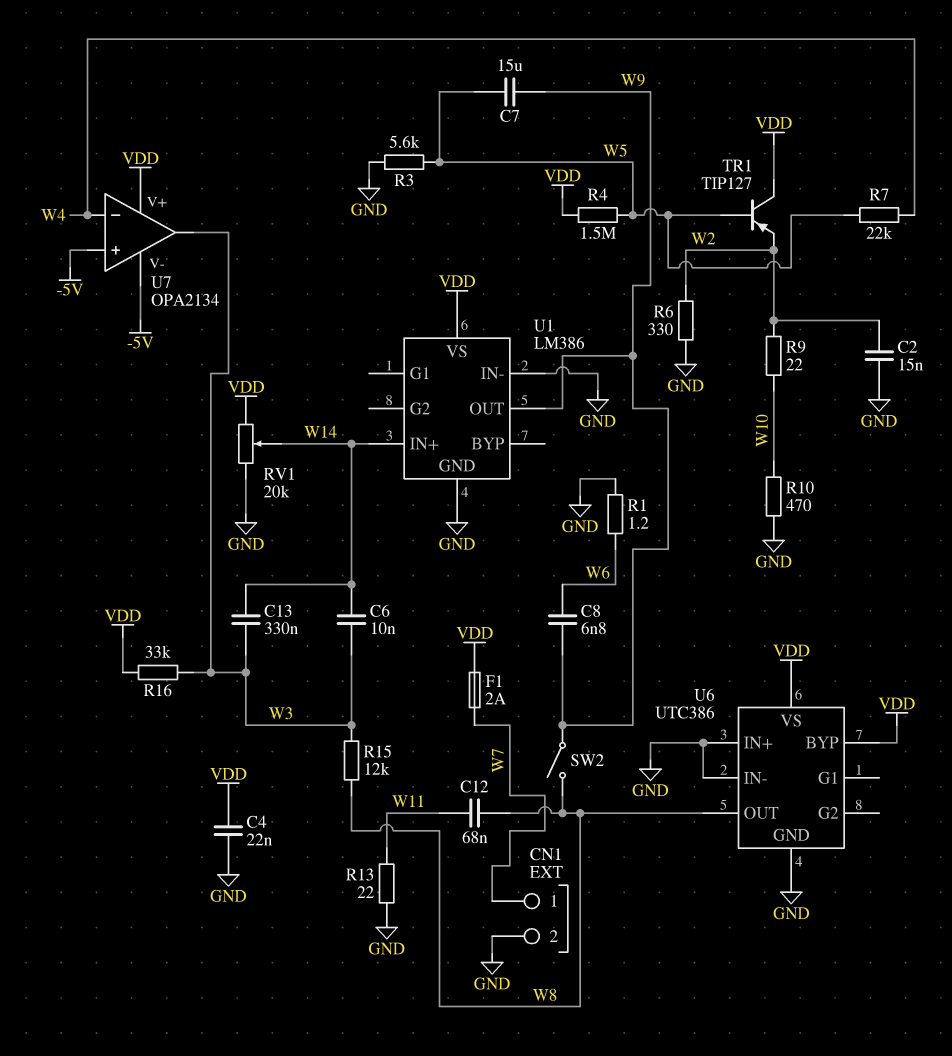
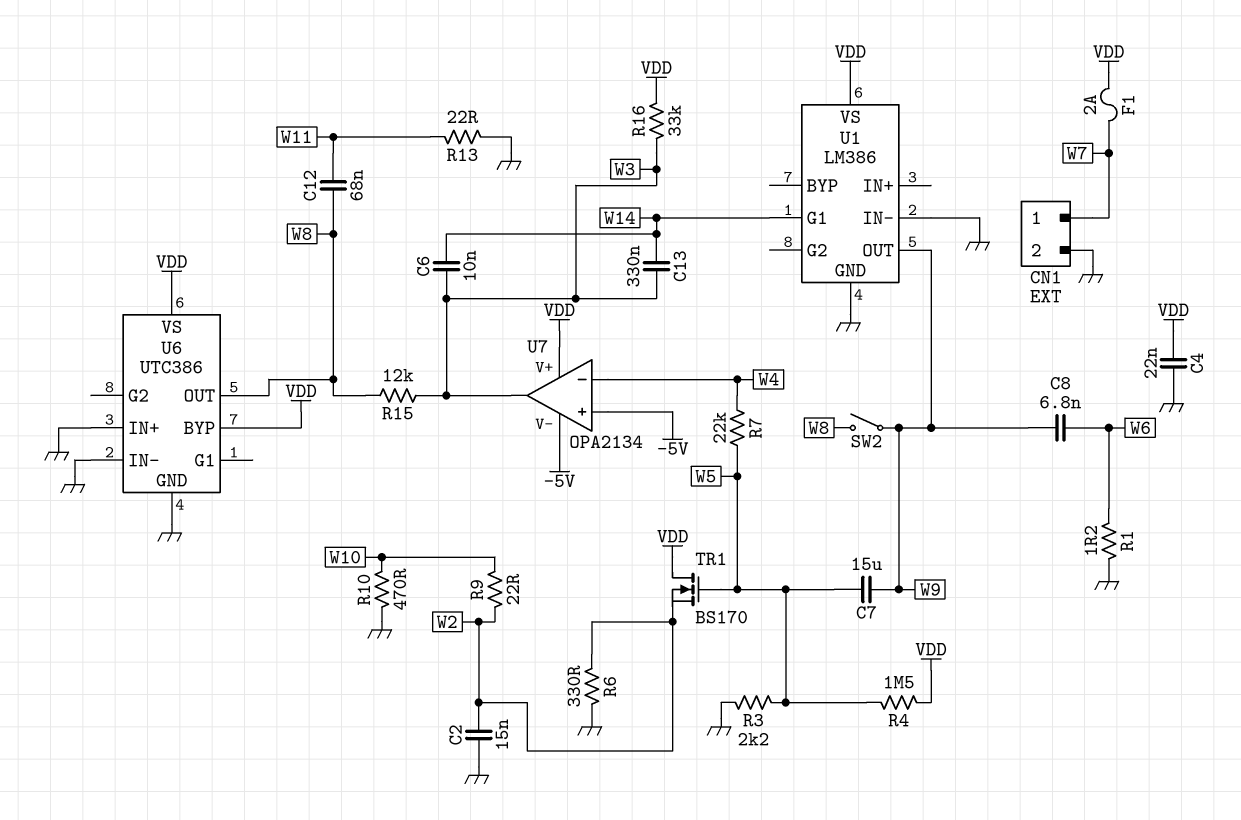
R3: 5.6k (GND, W5) -> 2.2k (GND, W5)
RV1: 20k (GND, VDD, wiper W14) -> none
TR1: PNP TIP127 (B W5, C VDD, E W2) -> NMOS BS170 (G W5, D VDD, S W2)
U1 pin G1: none -> W14
U1 pin IN+: W14 -> none

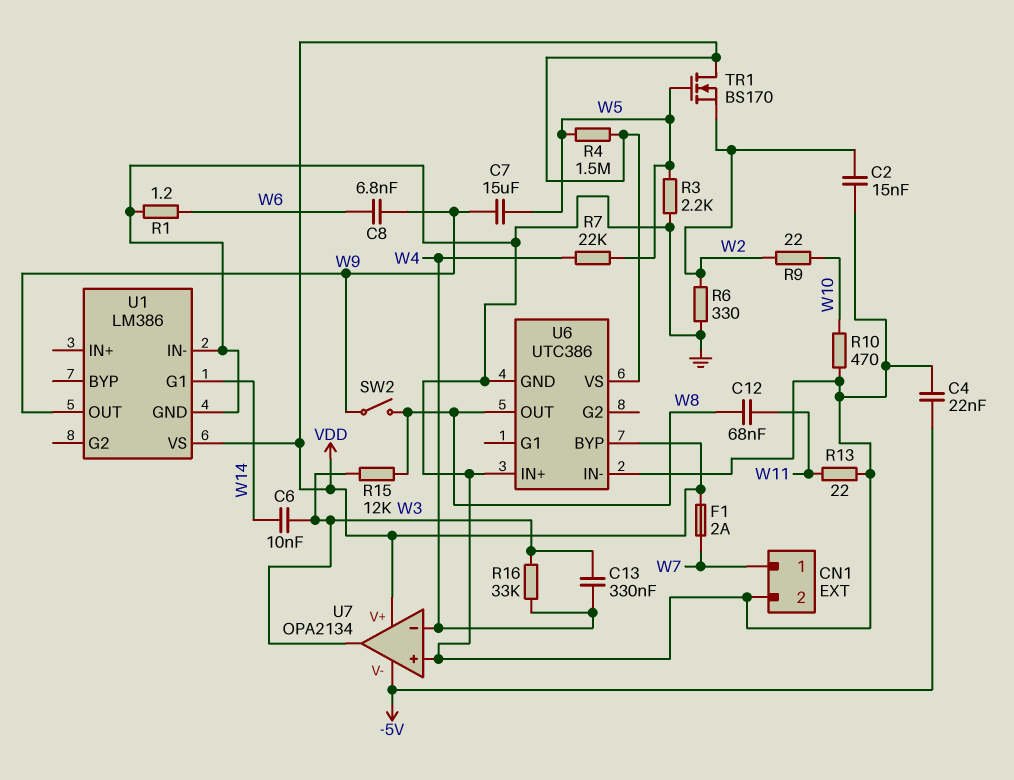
C4: 22nF (GND, VDD) -> 22nF (-5V, GND)
C13: 330nF (W3, W14) -> 330nF (W3, W4)
R16: 33k (VDD, W3) -> 33k (W3, W4)
U7 pin in+: -5V -> GND

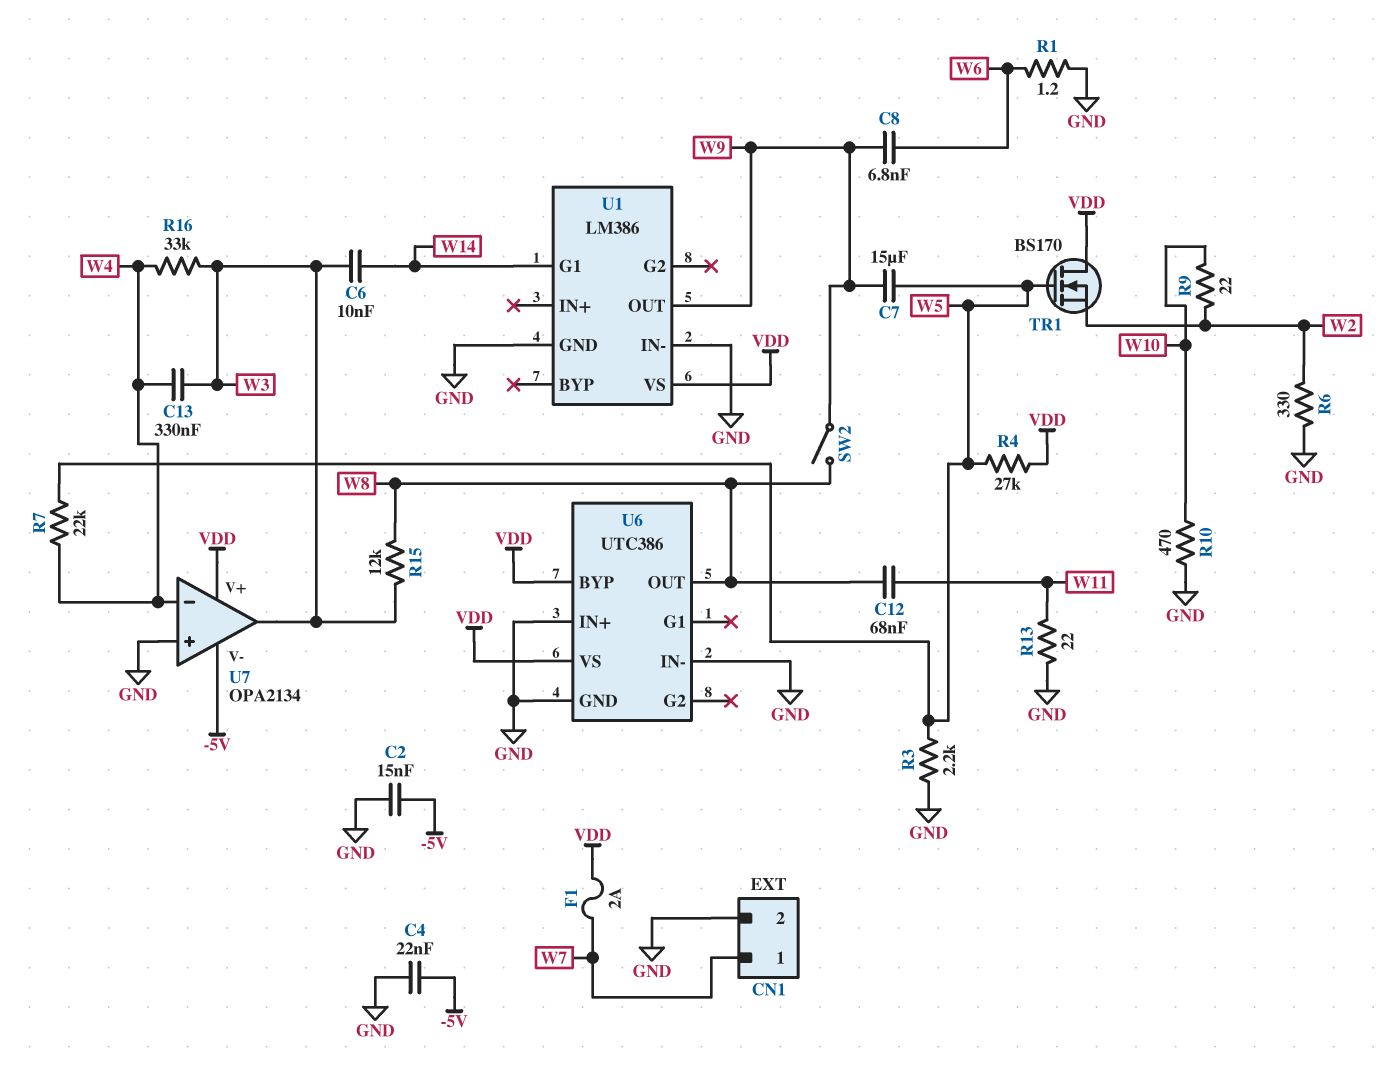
C2: 15nF (GND, W2) -> 15nF (-5V, GND)
R4: 1.5M (VDD, W5) -> 27k (VDD, W5)

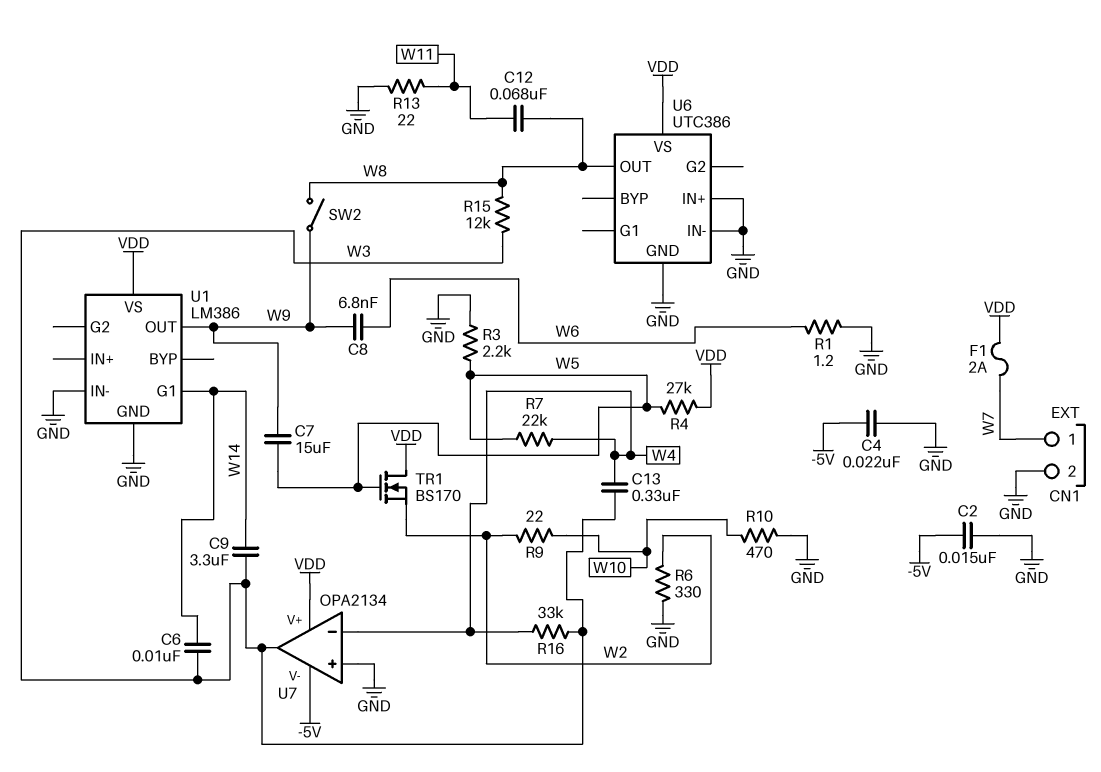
C9: none -> 3.3uF (W3, W14)
U6 pin BYP: VDD -> none

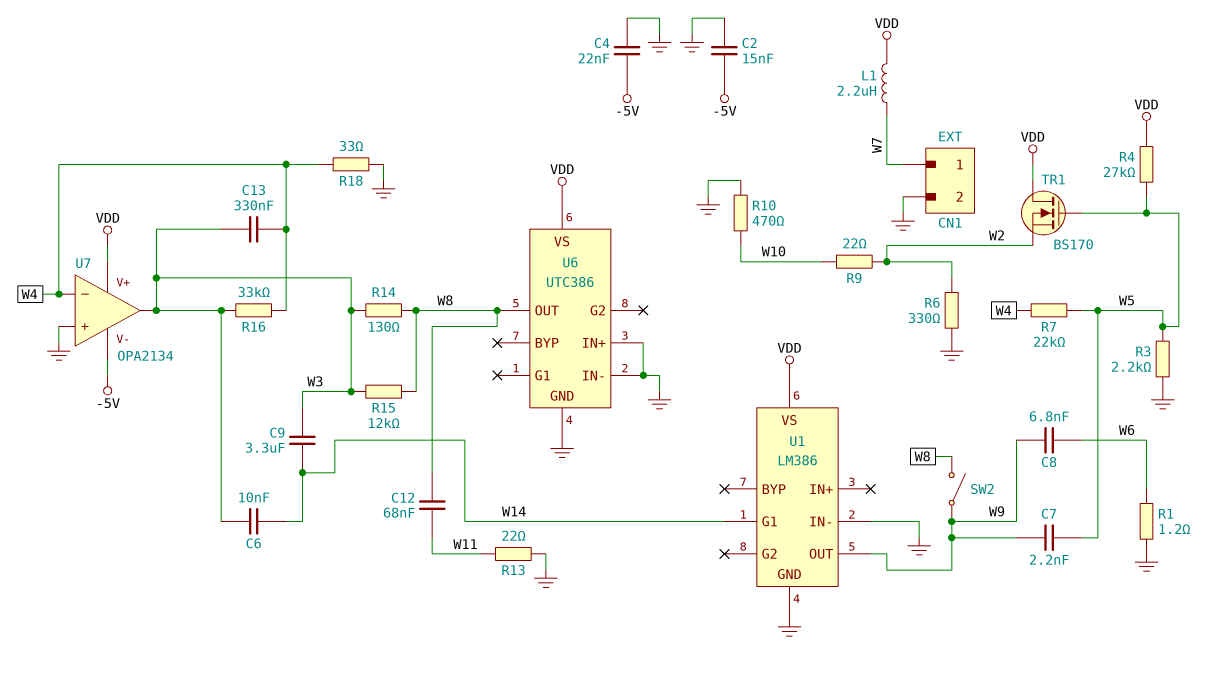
C7: 15uF (W5, W9) -> 2.2nF (W5, W9)
F1: 2A (VDD, W7) -> none
L1: none -> 2.2uH (VDD, W7)
R14: none -> 130 (W3, W8)
R18: none -> 33 (GND, W4)

